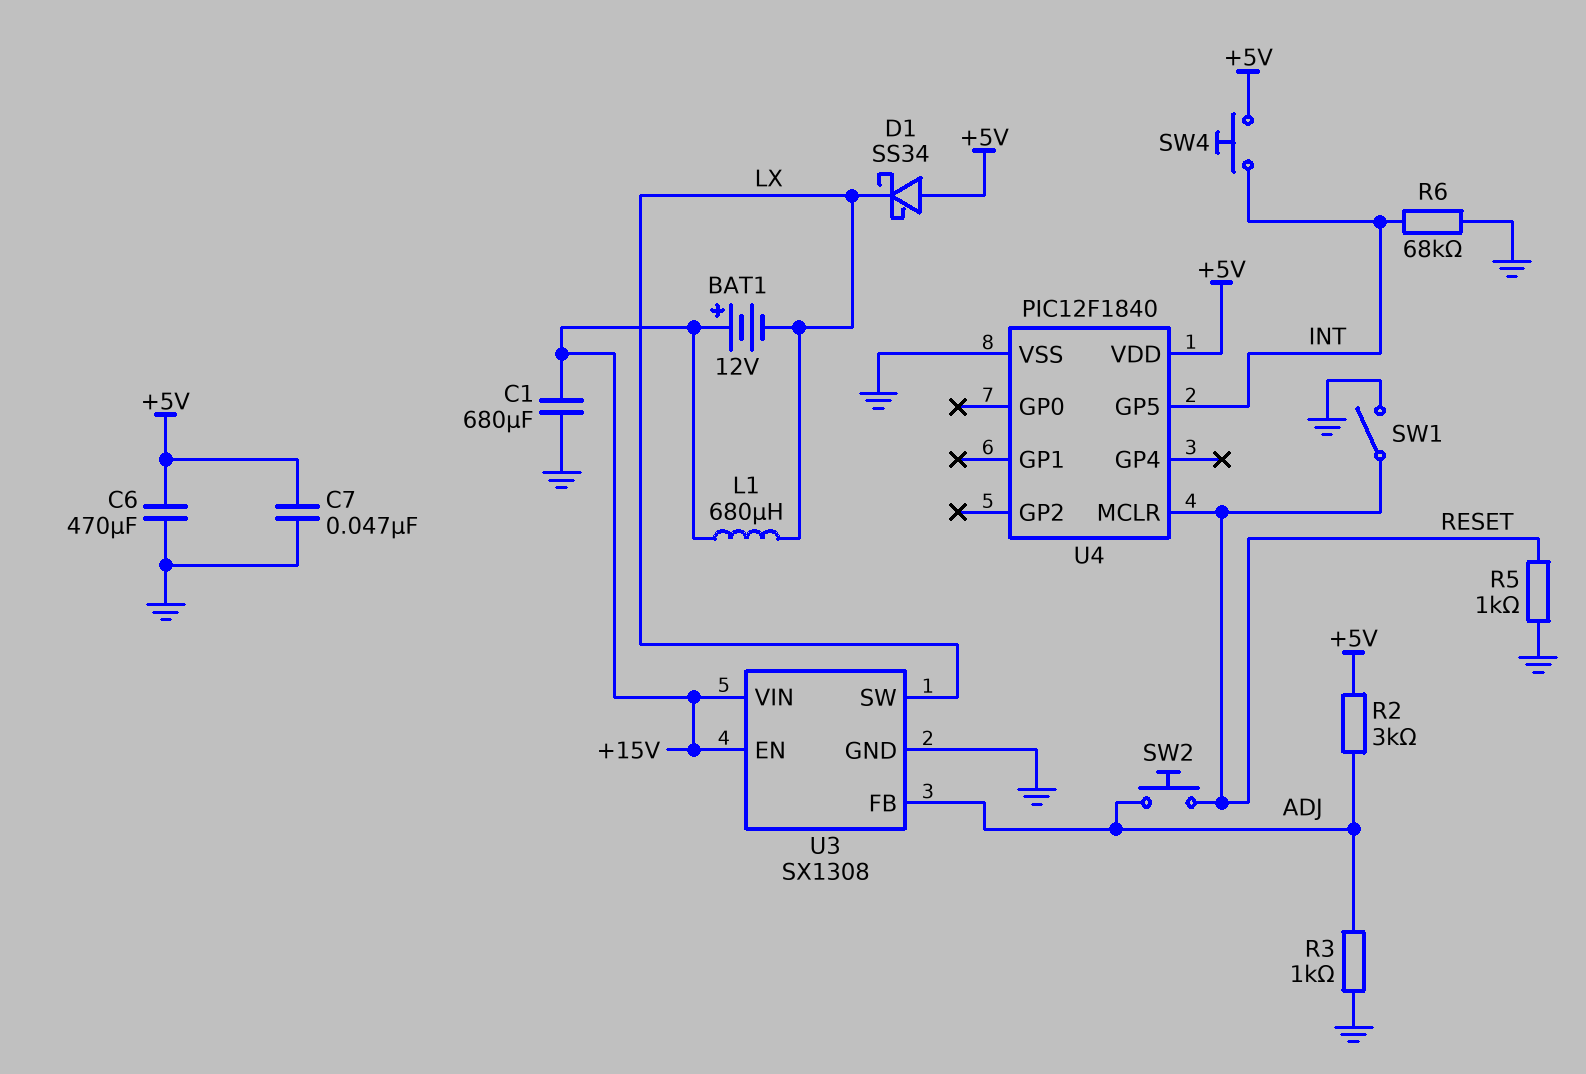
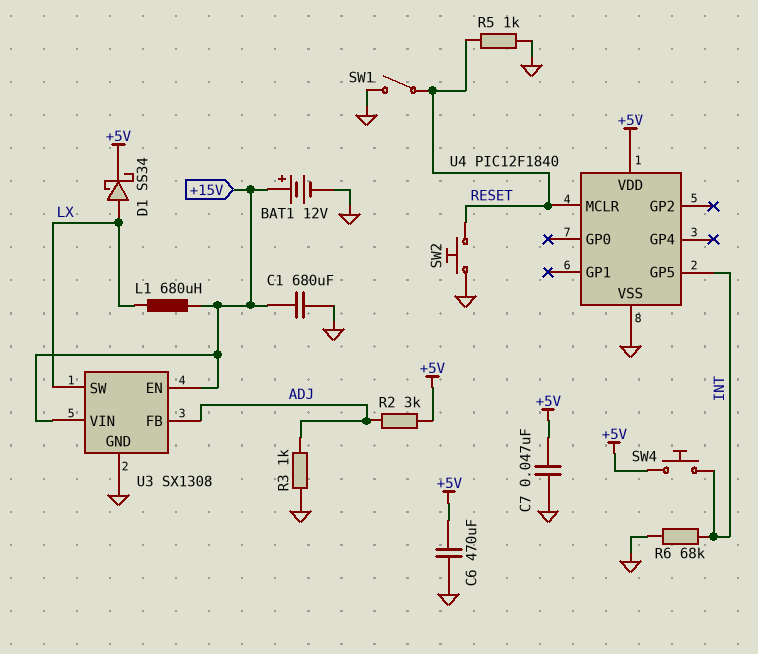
BAT1: 12V (plus +15V, minus LX) -> 12V (plus +15V, minus GND)
D1: schottky SS34 (A +5V, K LX) -> schottky SS34 (A LX, K +5V)
SW2: button (ADJ, RESET) -> button (GND, RESET)

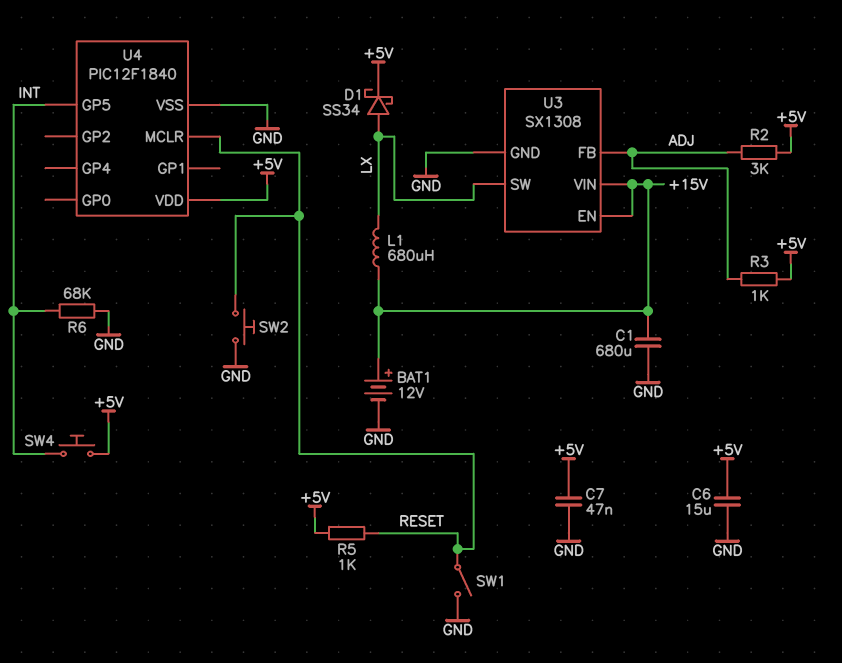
C6: 470uF (+5V, GND) -> 15uF (+5V, GND)
R3: 1k (ADJ, GND) -> 1k (+5V, ADJ)
R5: 1k (GND, RESET) -> 1k (+5V, RESET)

